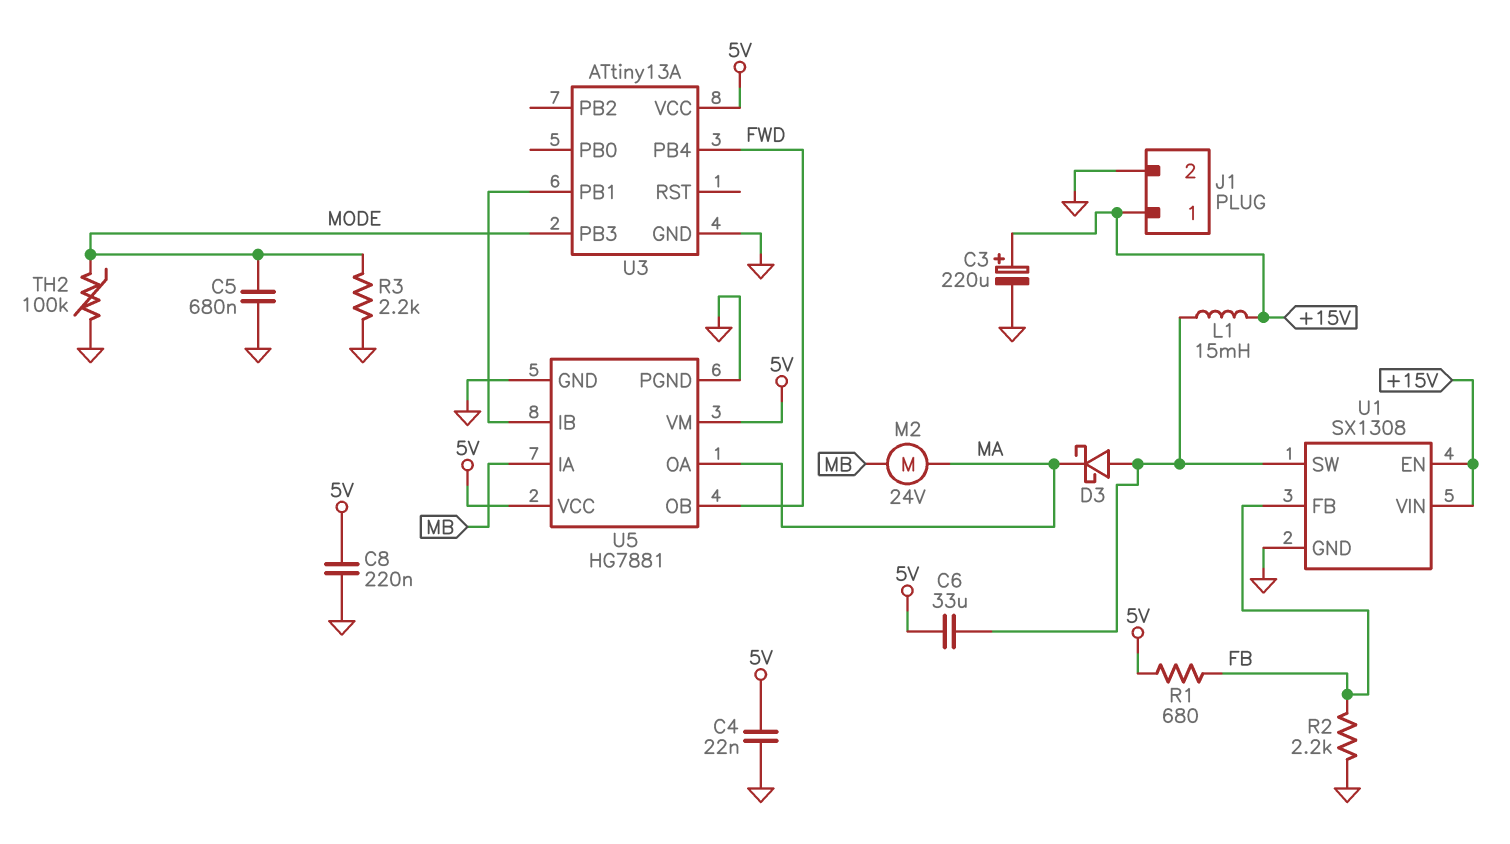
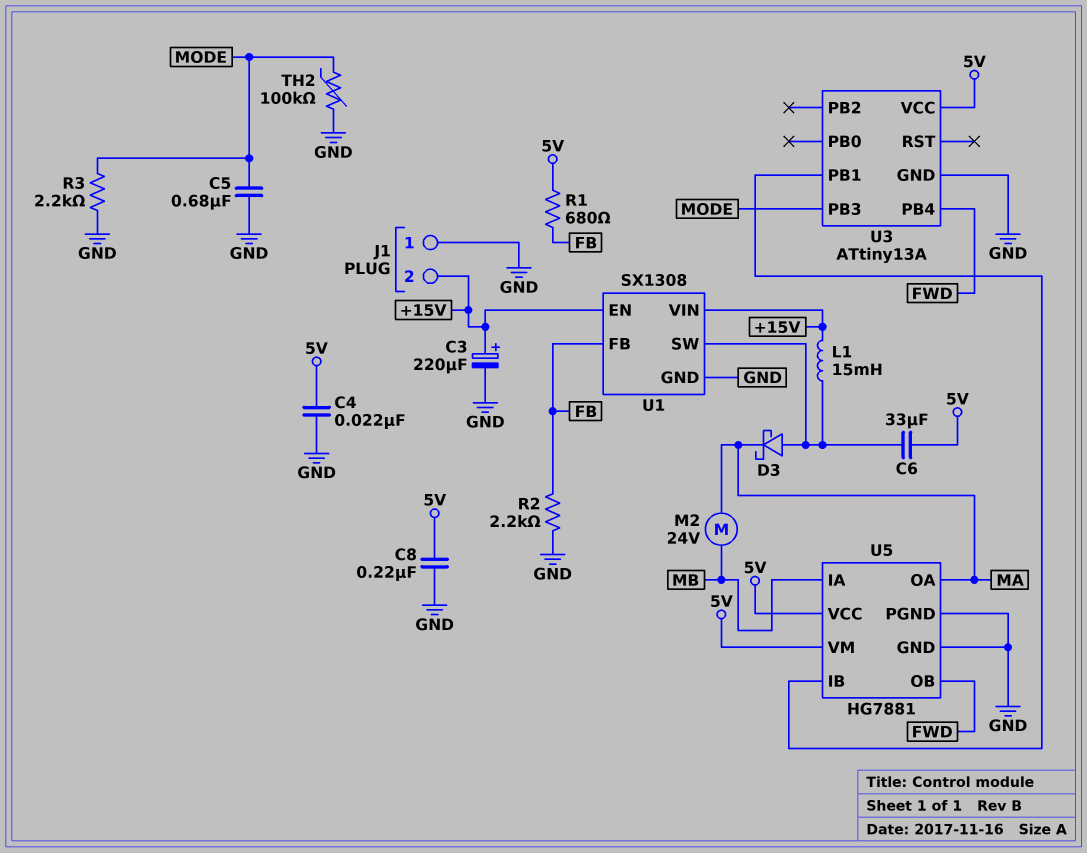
J1 pin 1: +15V -> GND
J1 pin 2: GND -> +15V

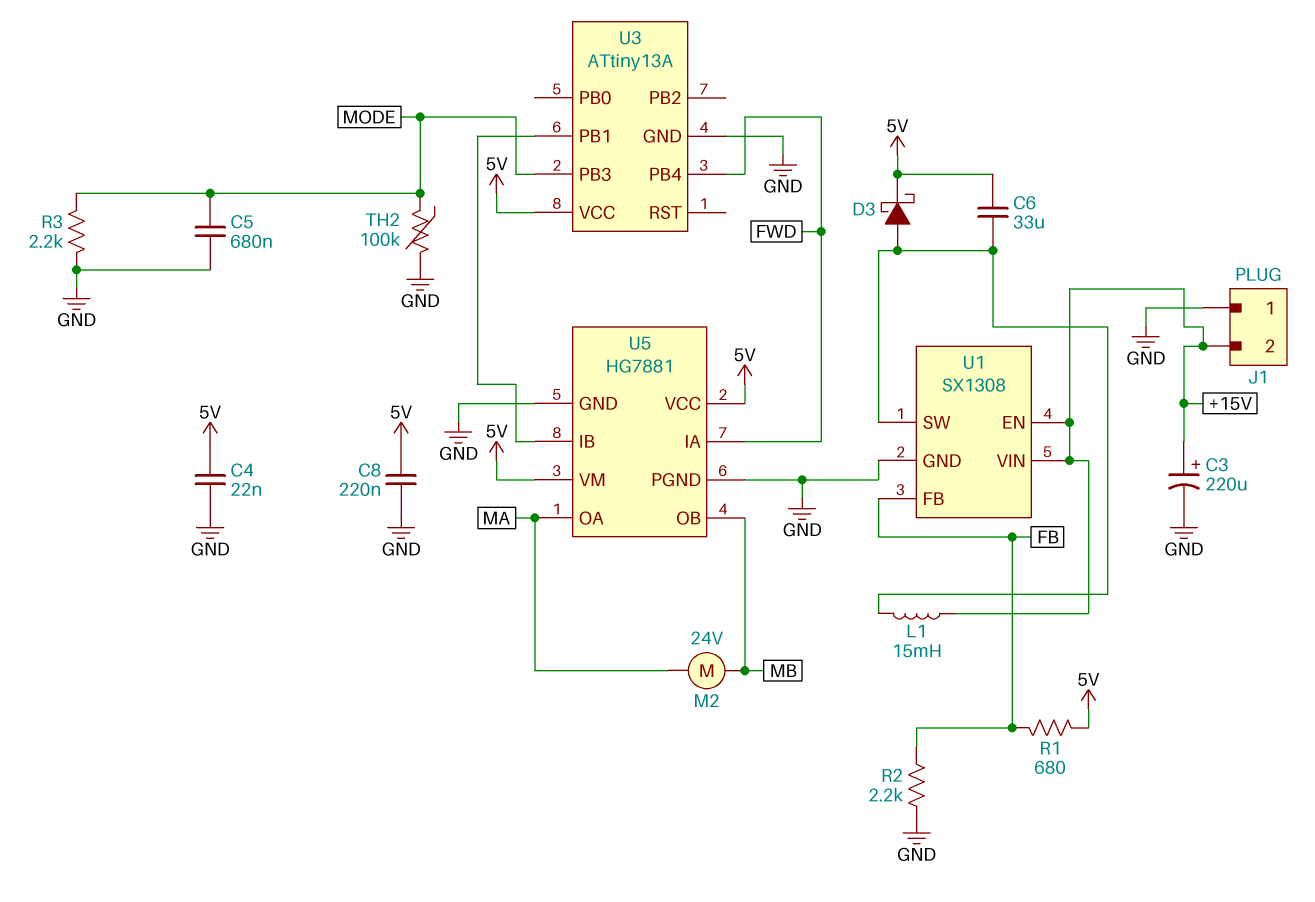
D3: schottky (A U1/SW, K MA) -> schottky (A U1/SW, K 5V)
U5 pin IA: MB -> FWD
U5 pin OB: FWD -> MB

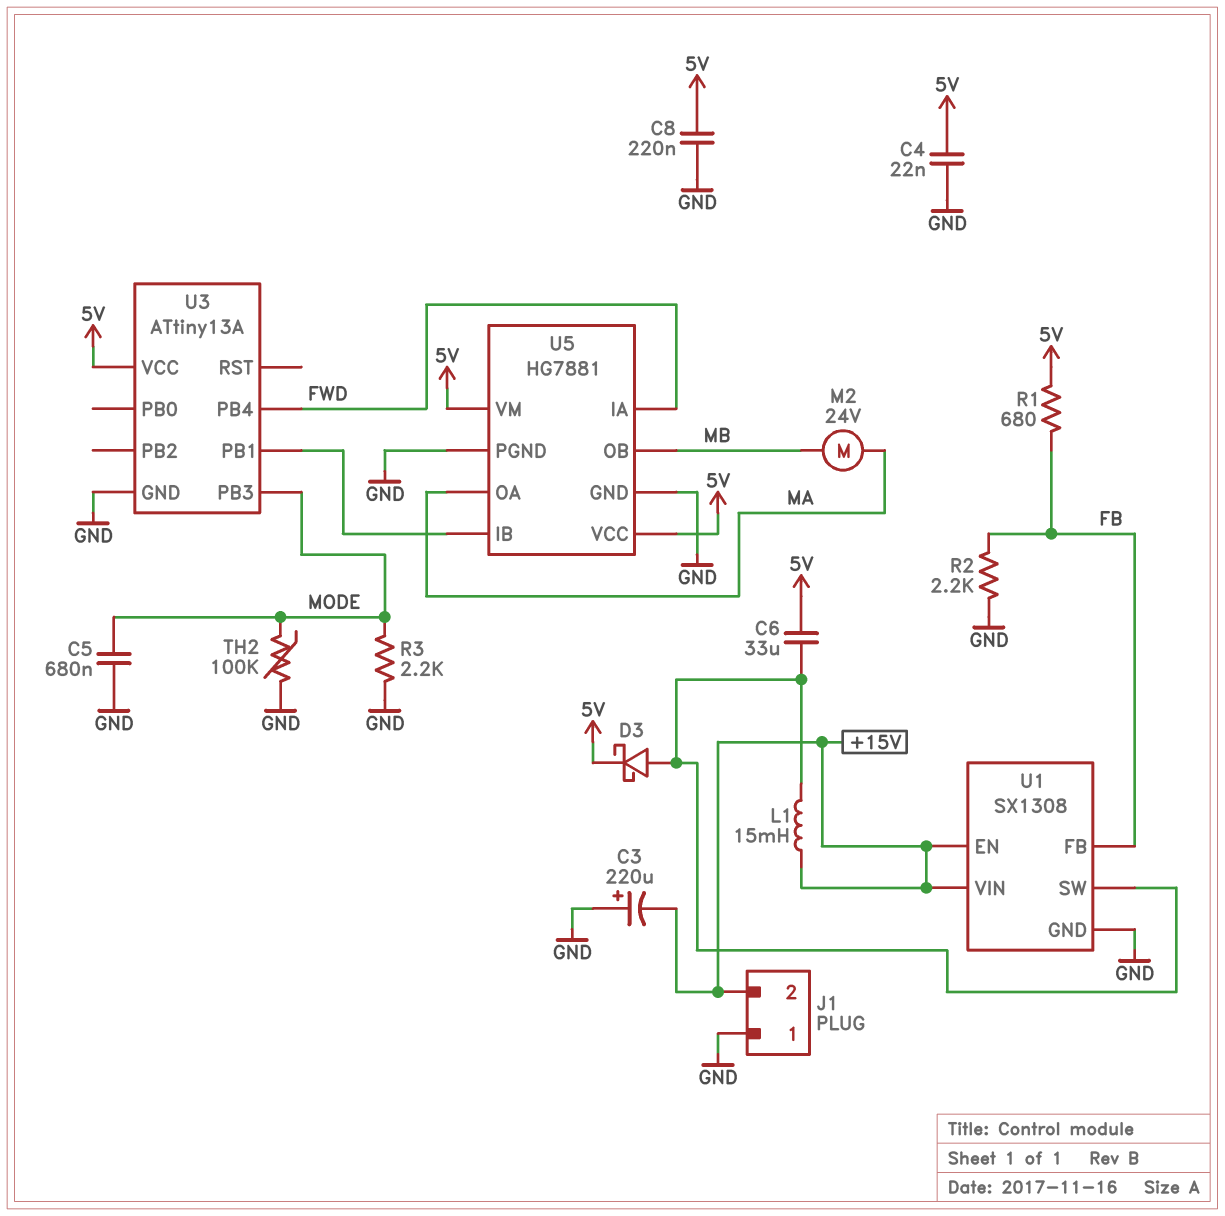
C3: 220uF (plus +15V, minus GND) -> 220uF (plus GND, minus +15V)

